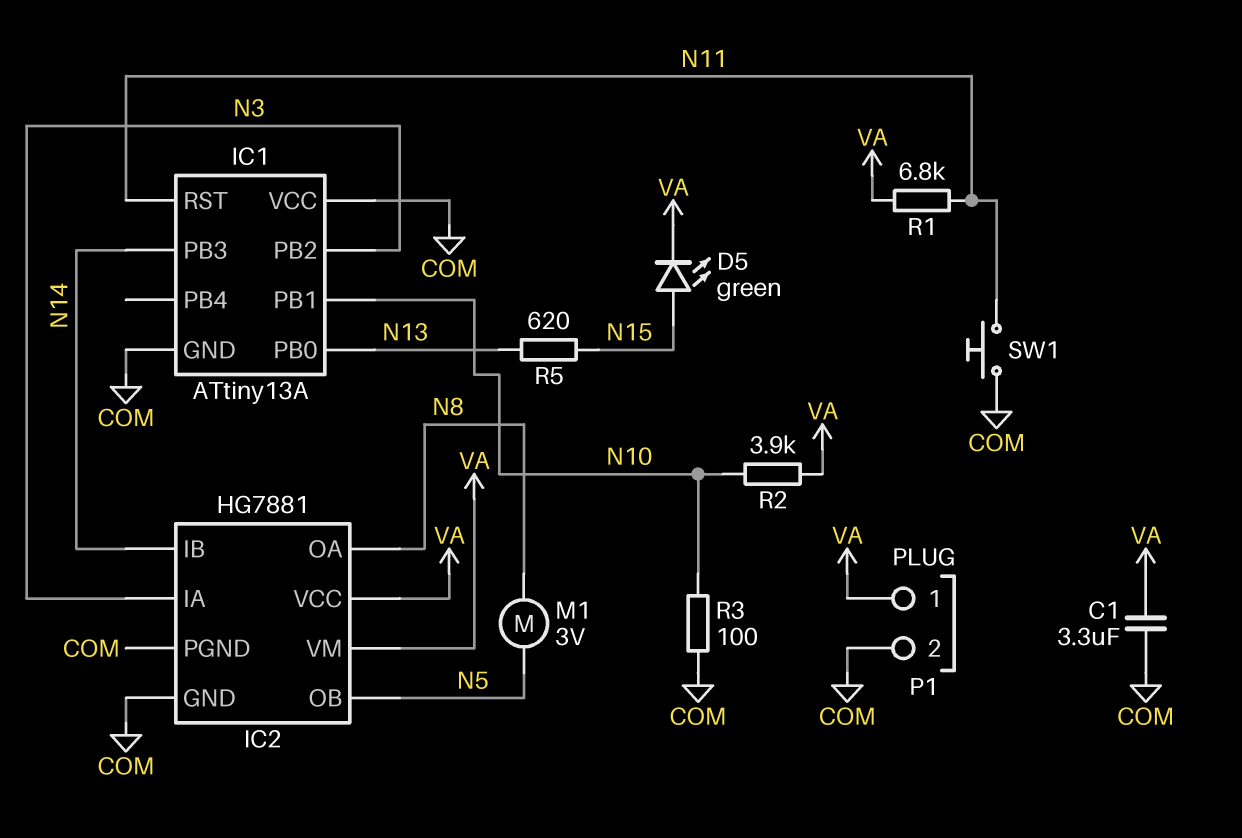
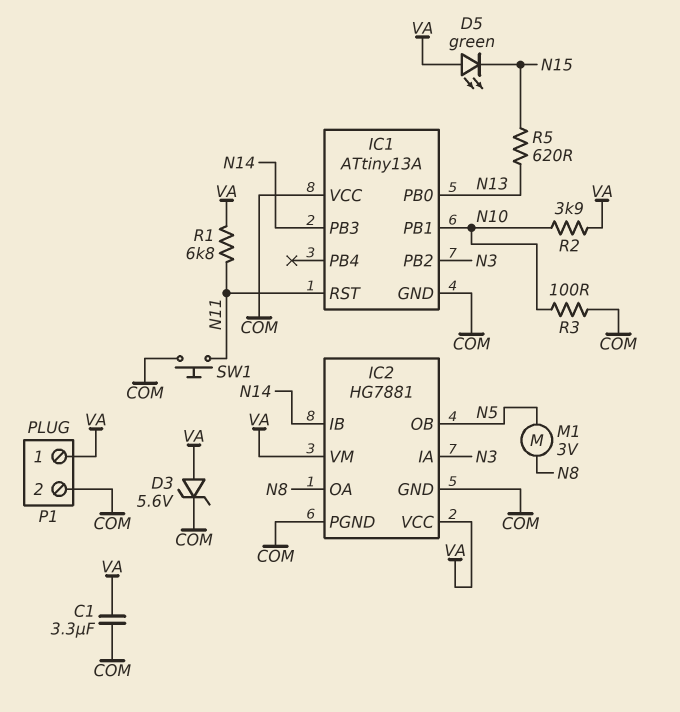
D3: none -> zener 5.6V (A VA, K COM)
D5: LED green (A N15, K VA) -> LED green (A VA, K N15)

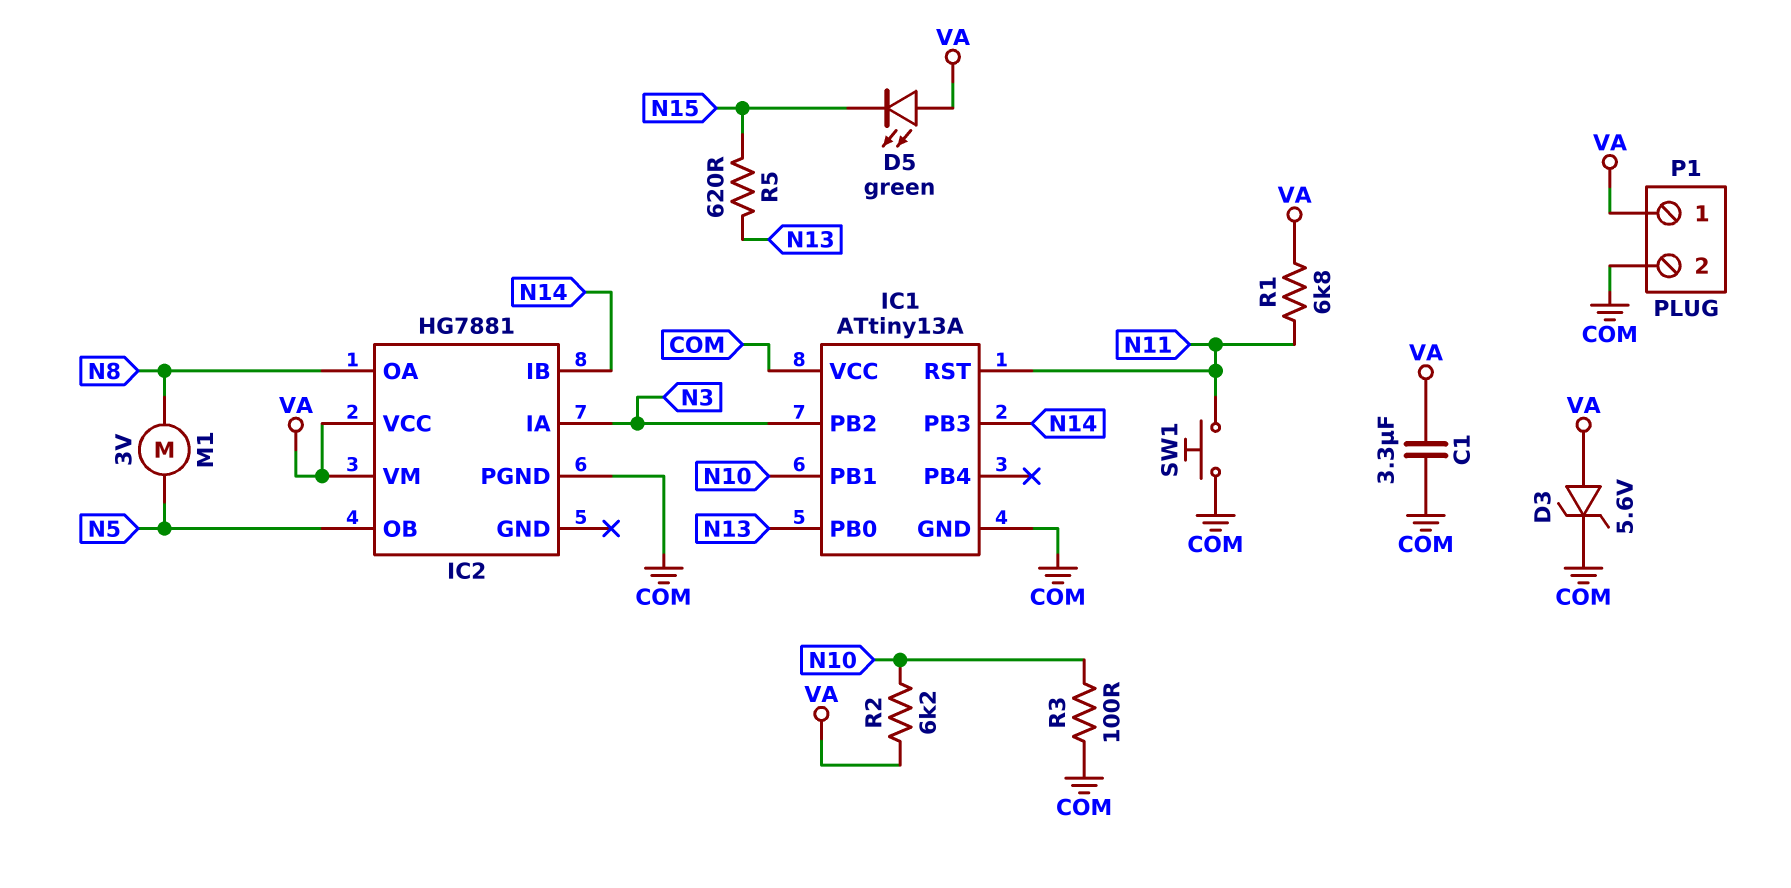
IC2 pin GND: COM -> none
R2: 3.9k (N10, VA) -> 6.2k (N10, VA)

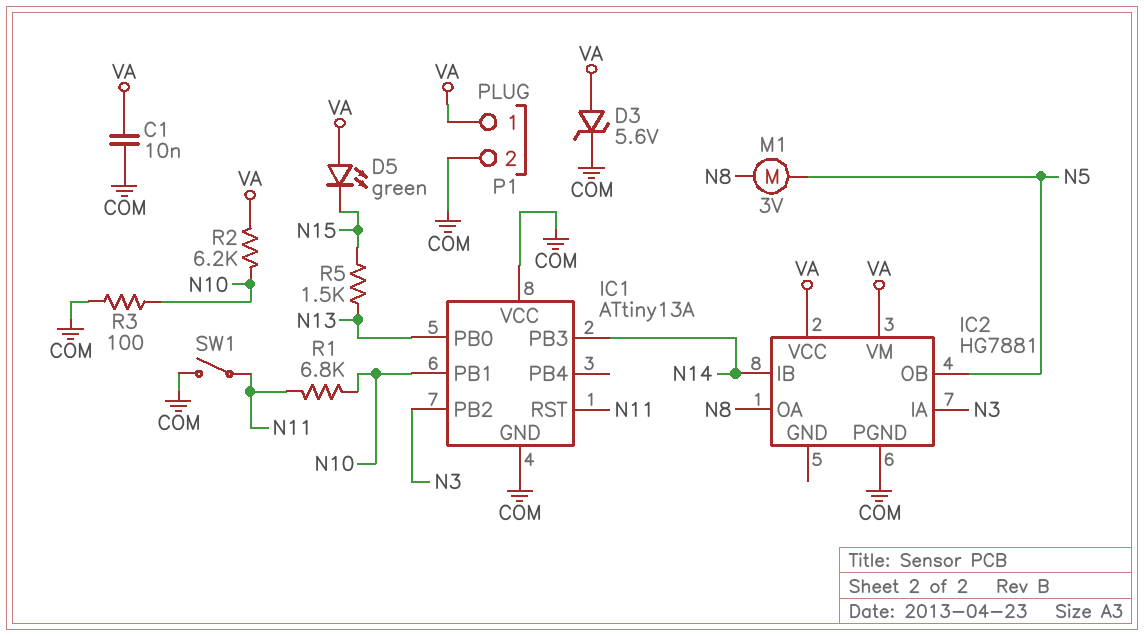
C1: 3.3uF (COM, VA) -> 10nF (COM, VA)
R1: 6.8k (N11, VA) -> 6.8k (N10, N11)
R5: 620 (N13, N15) -> 1.5k (N13, N15)
SW1: button (COM, N11) -> switch (COM, N11)

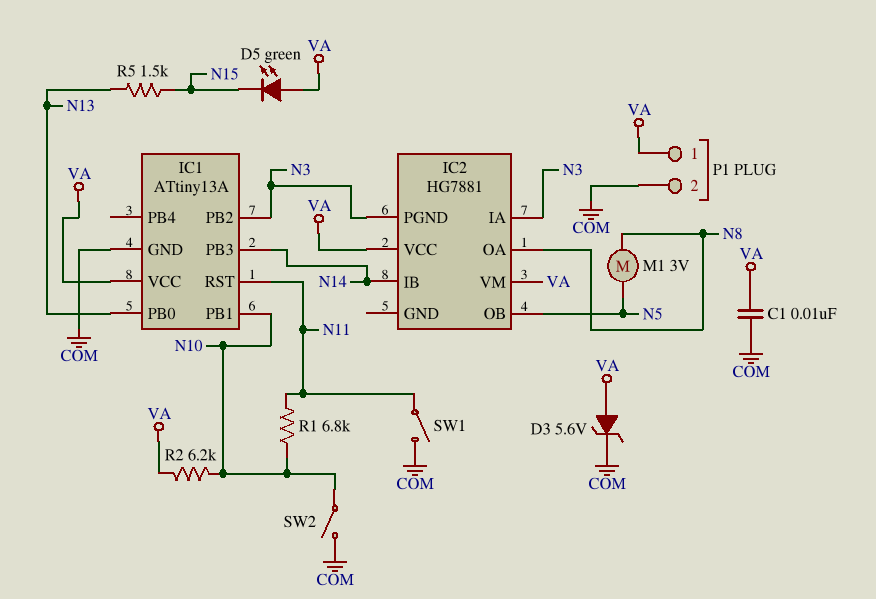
IC1 pin VCC: COM -> VA
IC2 pin PGND: COM -> N3
R3: 100 (COM, N10) -> none
SW2: none -> switch (COM, N10)

